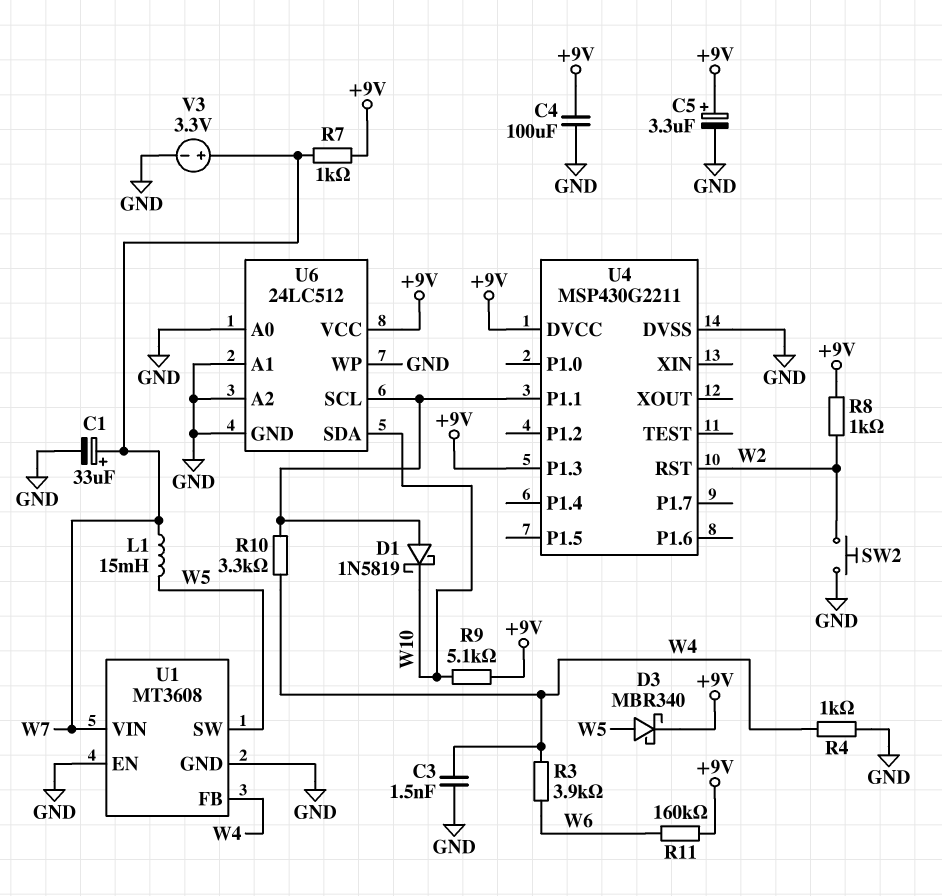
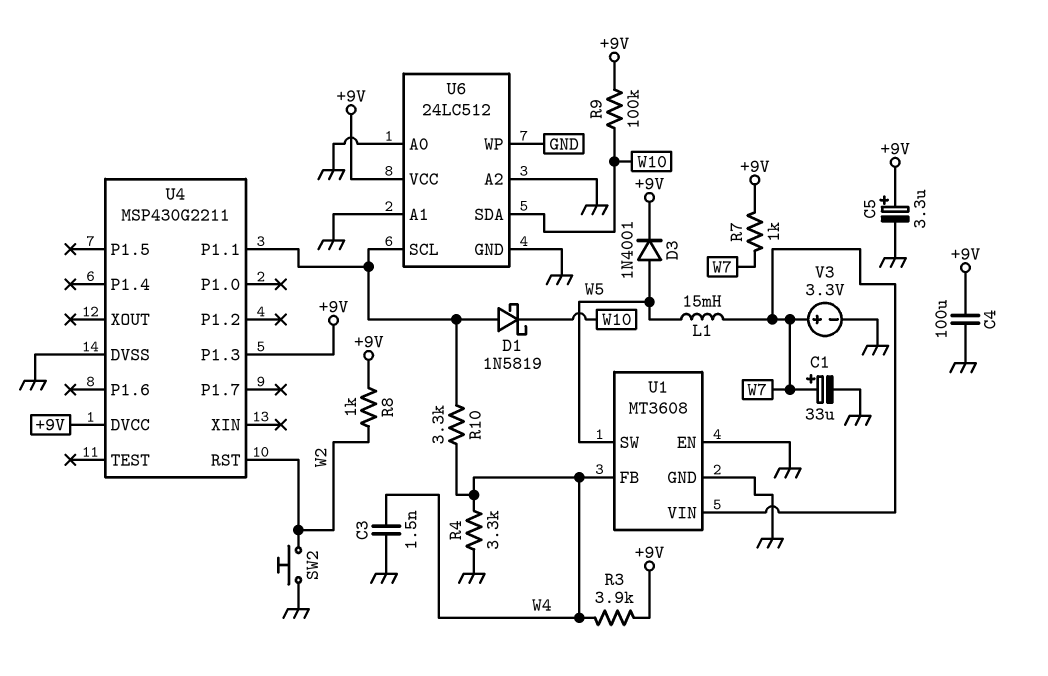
D3: schottky MBR340 (A W5, K +9V) -> diode 1N4001 (A W5, K +9V)
R3: 3.9k (W4, W6) -> 3.9k (+9V, W4)
R4: 1k (GND, W4) -> 3.3k (GND, W4)
R9: 5.1k (+9V, W10) -> 100k (+9V, W10)
R11: 160k (+9V, W6) -> none

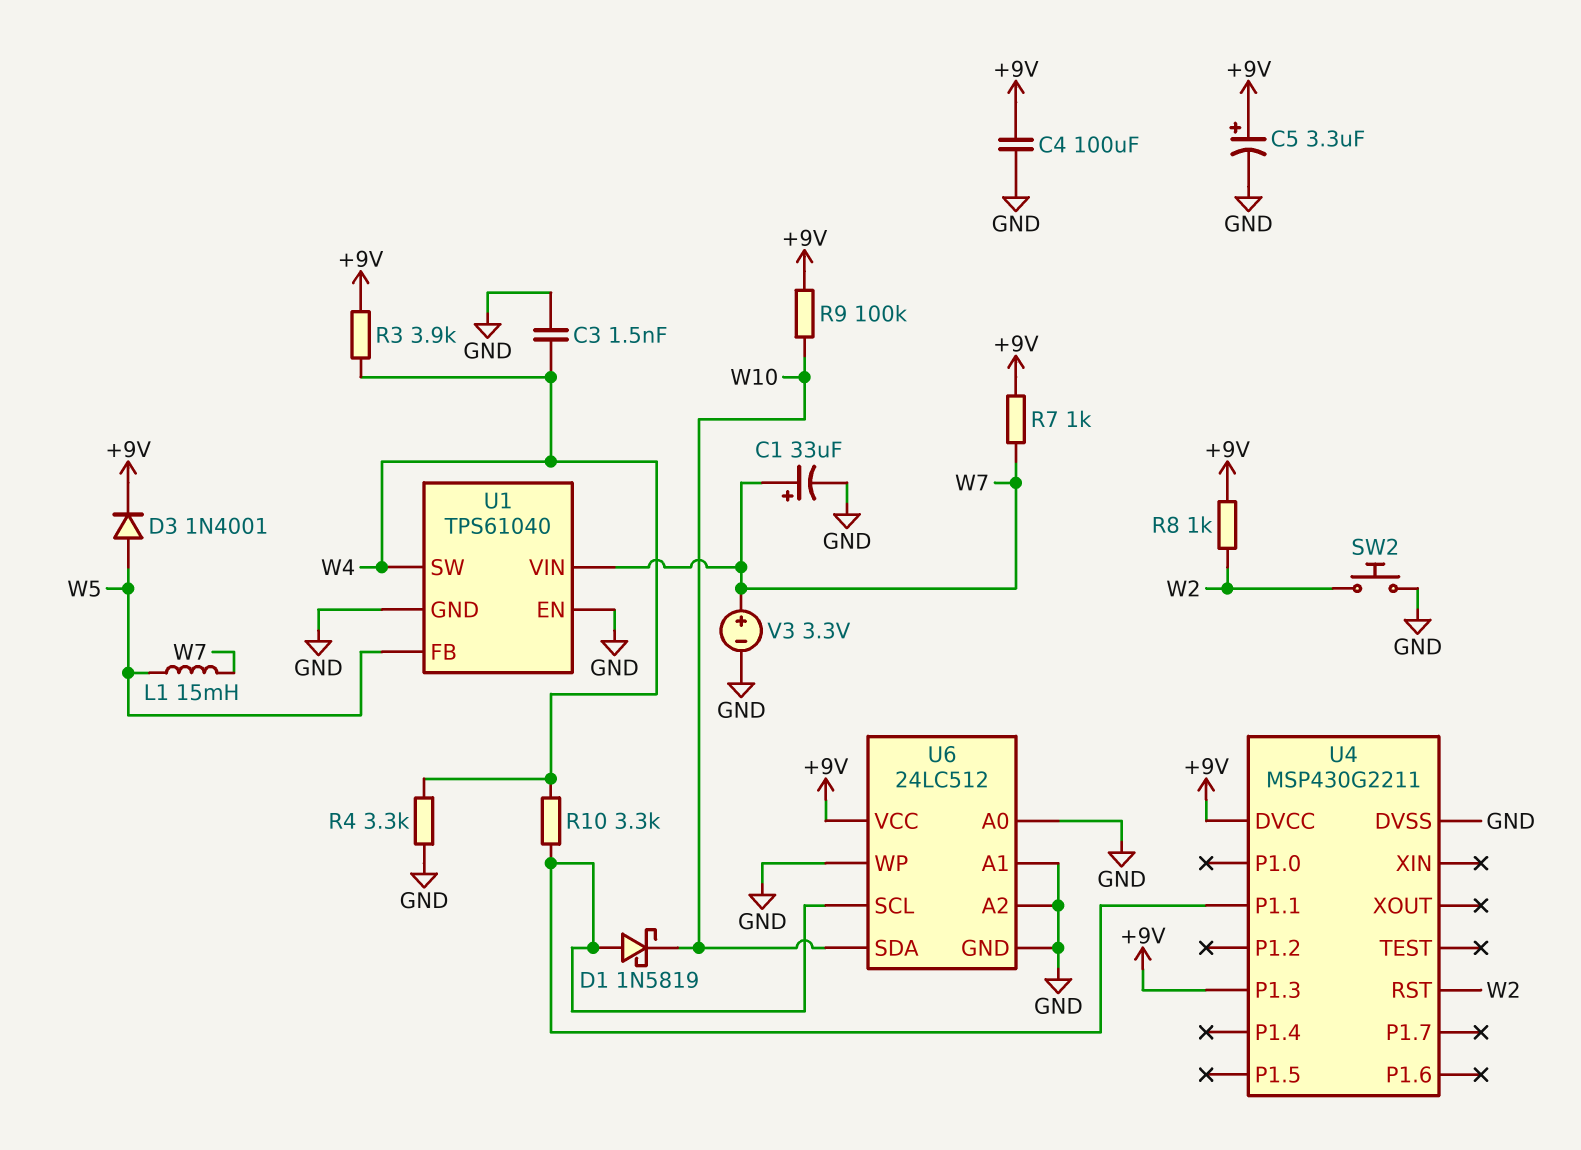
U1: MT3608 -> TPS61040
U1 pin FB: W4 -> W5
U1 pin SW: W5 -> W4

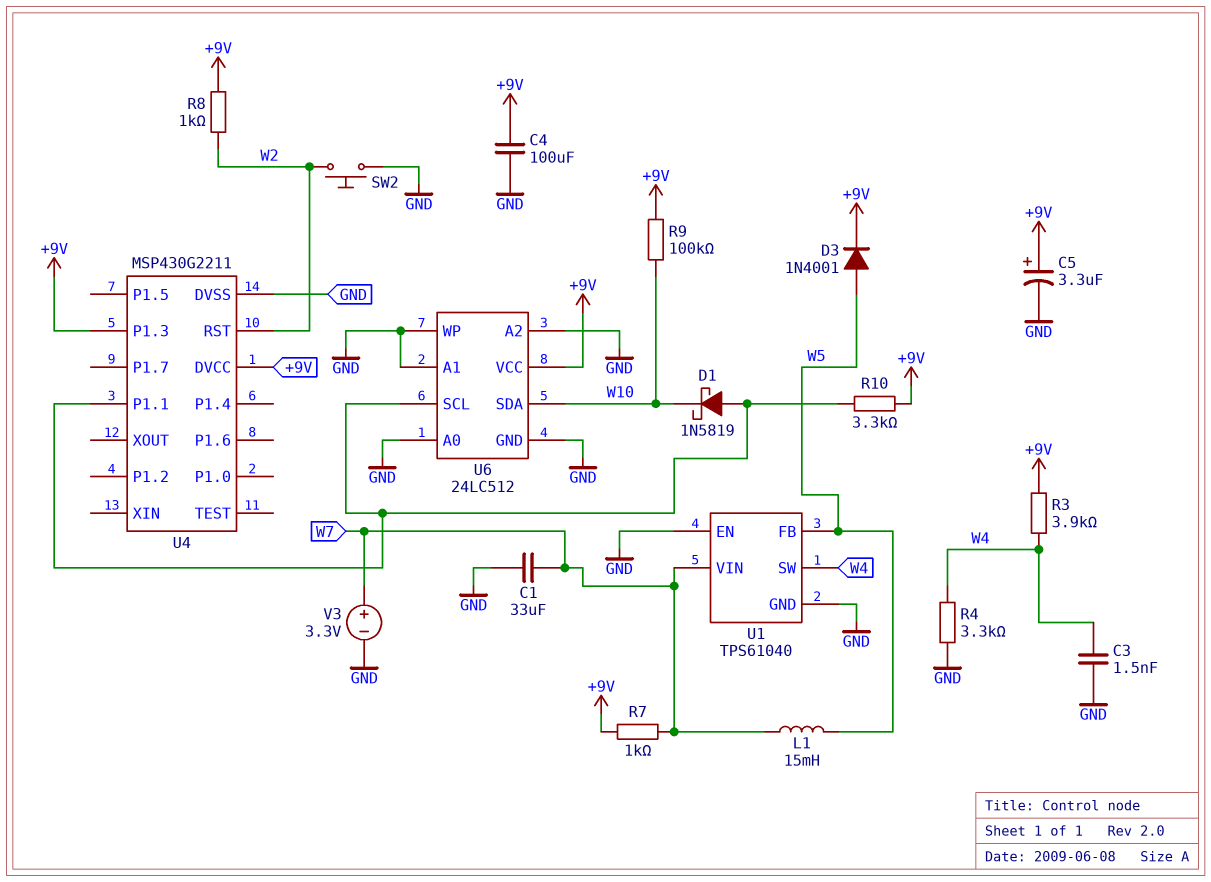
C1: 33uF (plus W7, minus GND) -> 33uF (GND, W7)
R10: 3.3k (U4/P1.1, W4) -> 3.3k (+9V, U4/P1.1)

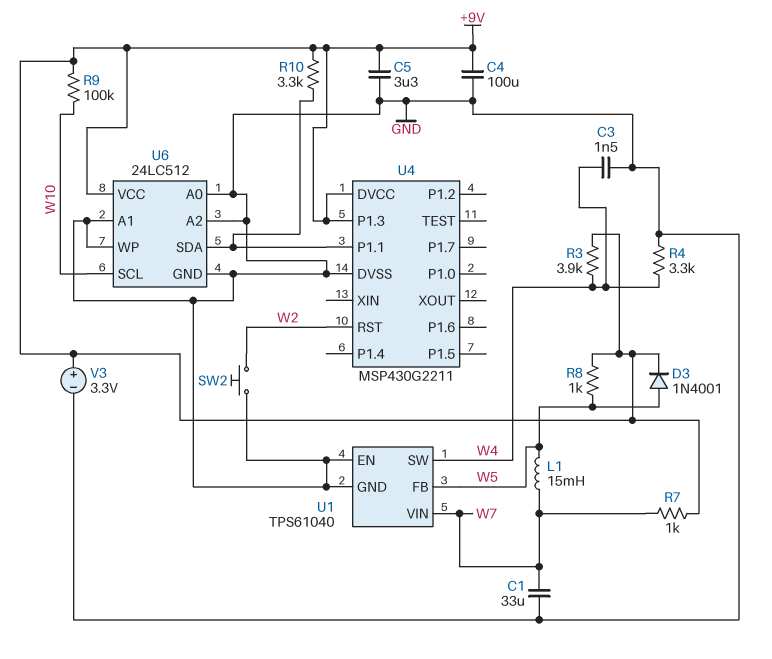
C5: 3.3uF (plus +9V, minus GND) -> 3.3uF (+9V, GND)
D1: schottky 1N5819 (A U4/P1.1, K W10) -> none
R8: 1k (+9V, W2) -> 1k (+9V, W5)
U6 pin SCL: U4/P1.1 -> W10
U6 pin SDA: W10 -> U4/P1.1
V3: 3.3V (plus W7, minus GND) -> 3.3V (plus +9V, minus GND)

